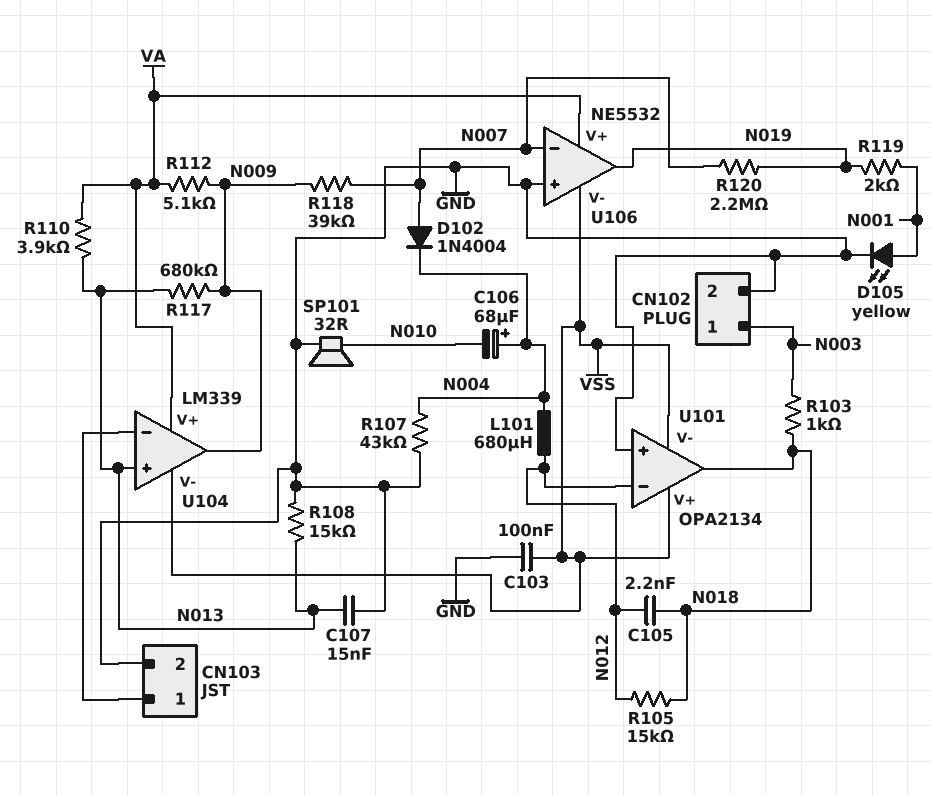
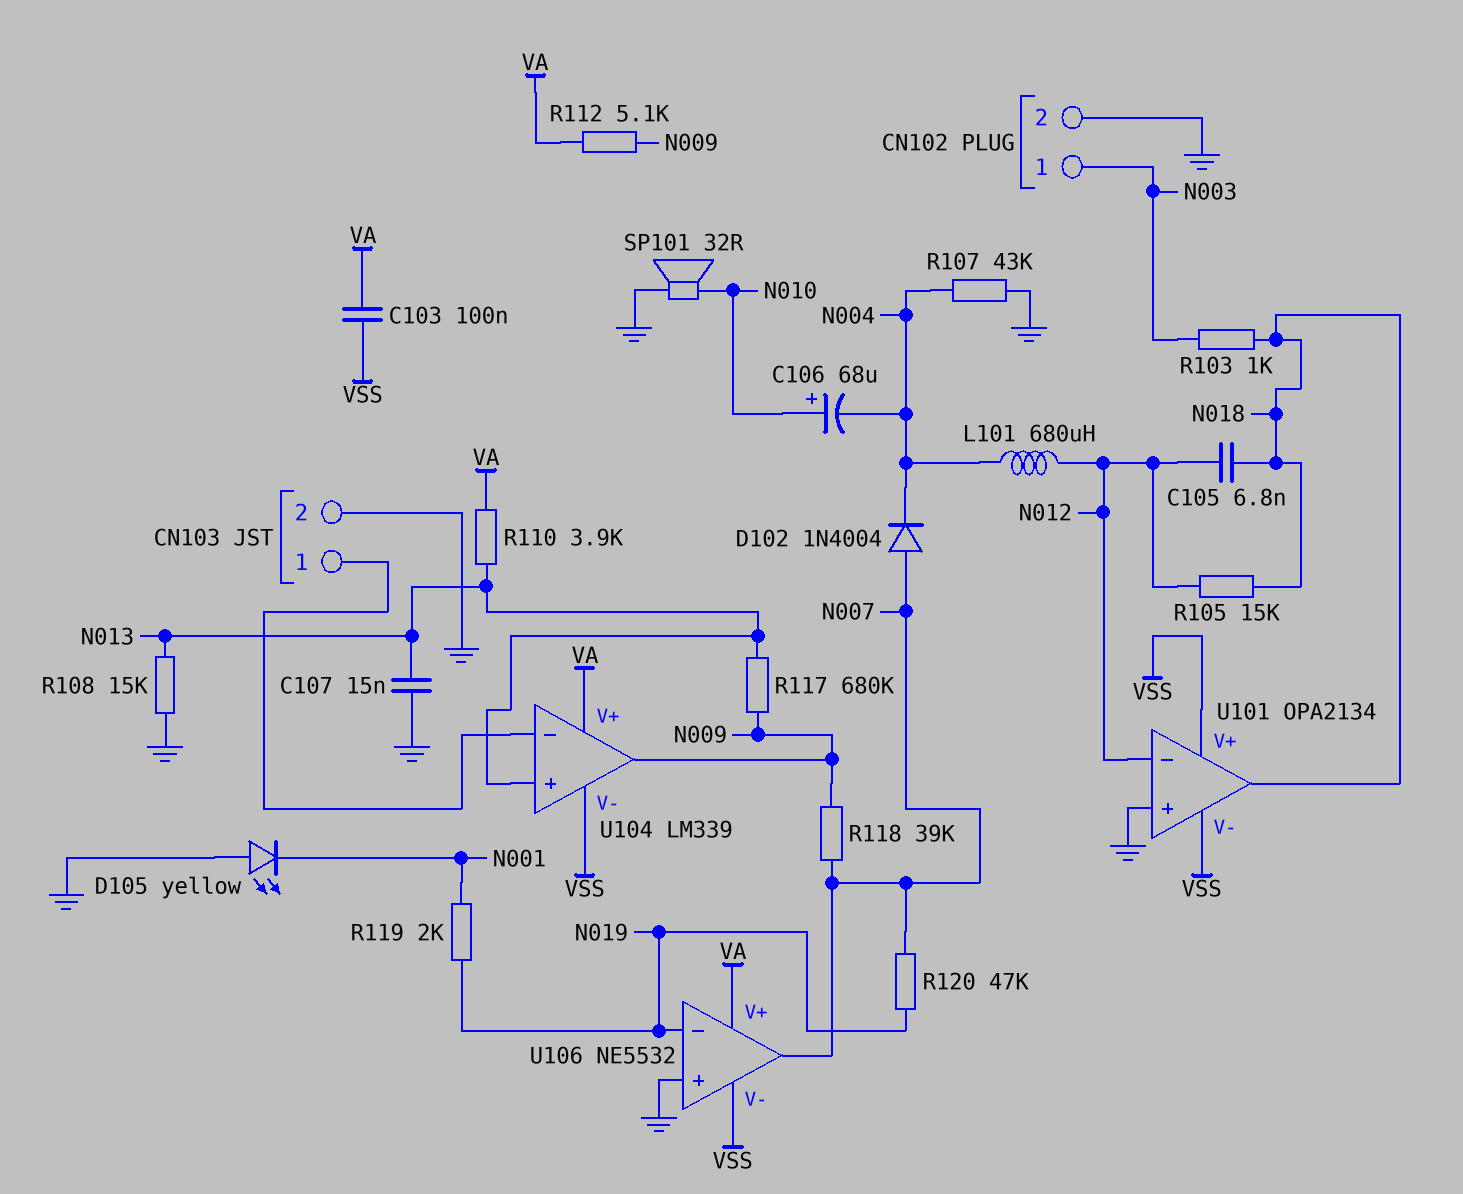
C103: 100nF (GND, VSS) -> 100nF (VA, VSS)
C105: 2.2nF (N012, N018) -> 6.8nF (N012, N018)
C106: 68uF (plus N004, minus N010) -> 68uF (plus N010, minus N004)
D105: LED yellow (A N001, K GND) -> LED yellow (A GND, K N001)
R120: 2.2M (N007, N019) -> 47k (N007, N019)
U106 pin in-: N007 -> N019
U106 pin out: N019 -> N007

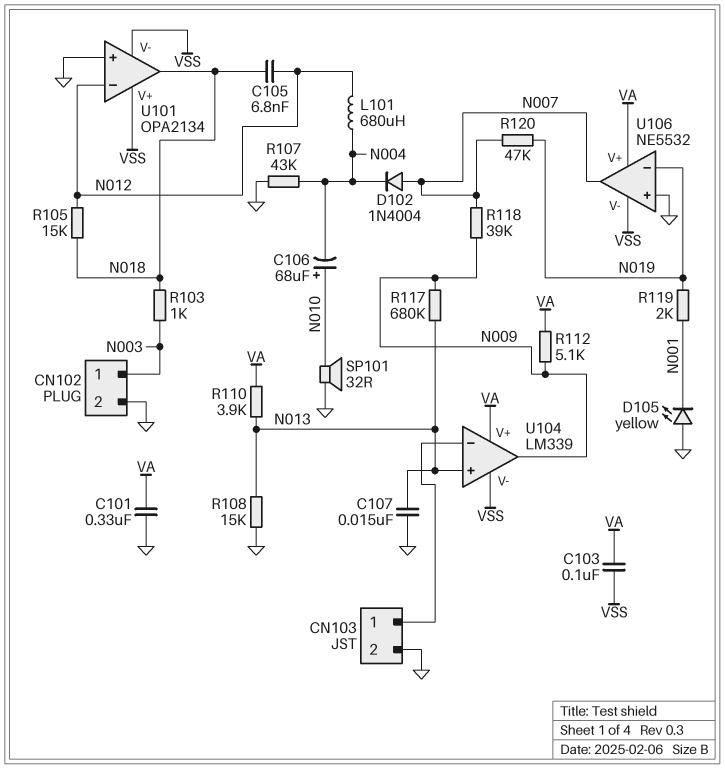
C101: none -> 330nF (GND, VA)

